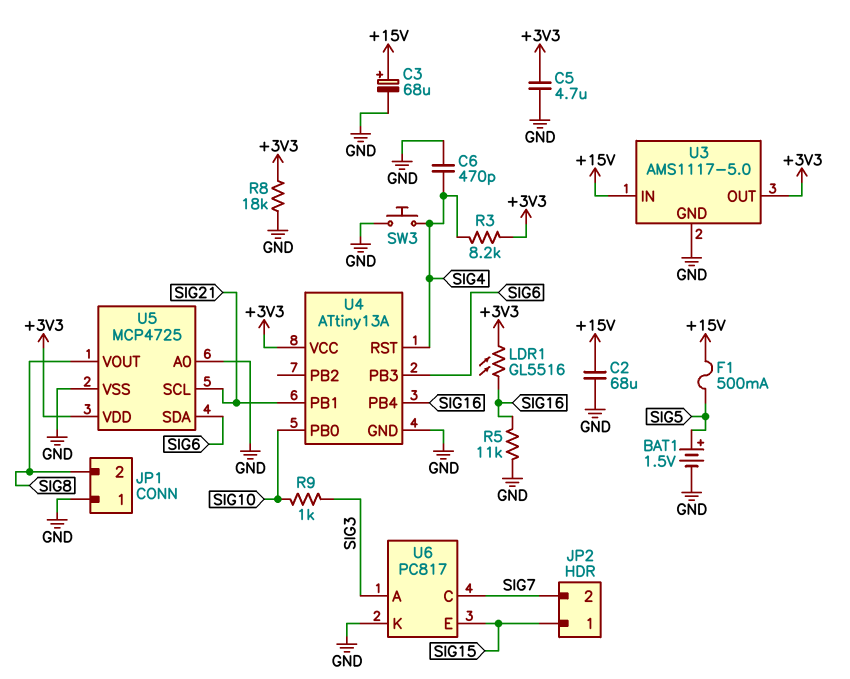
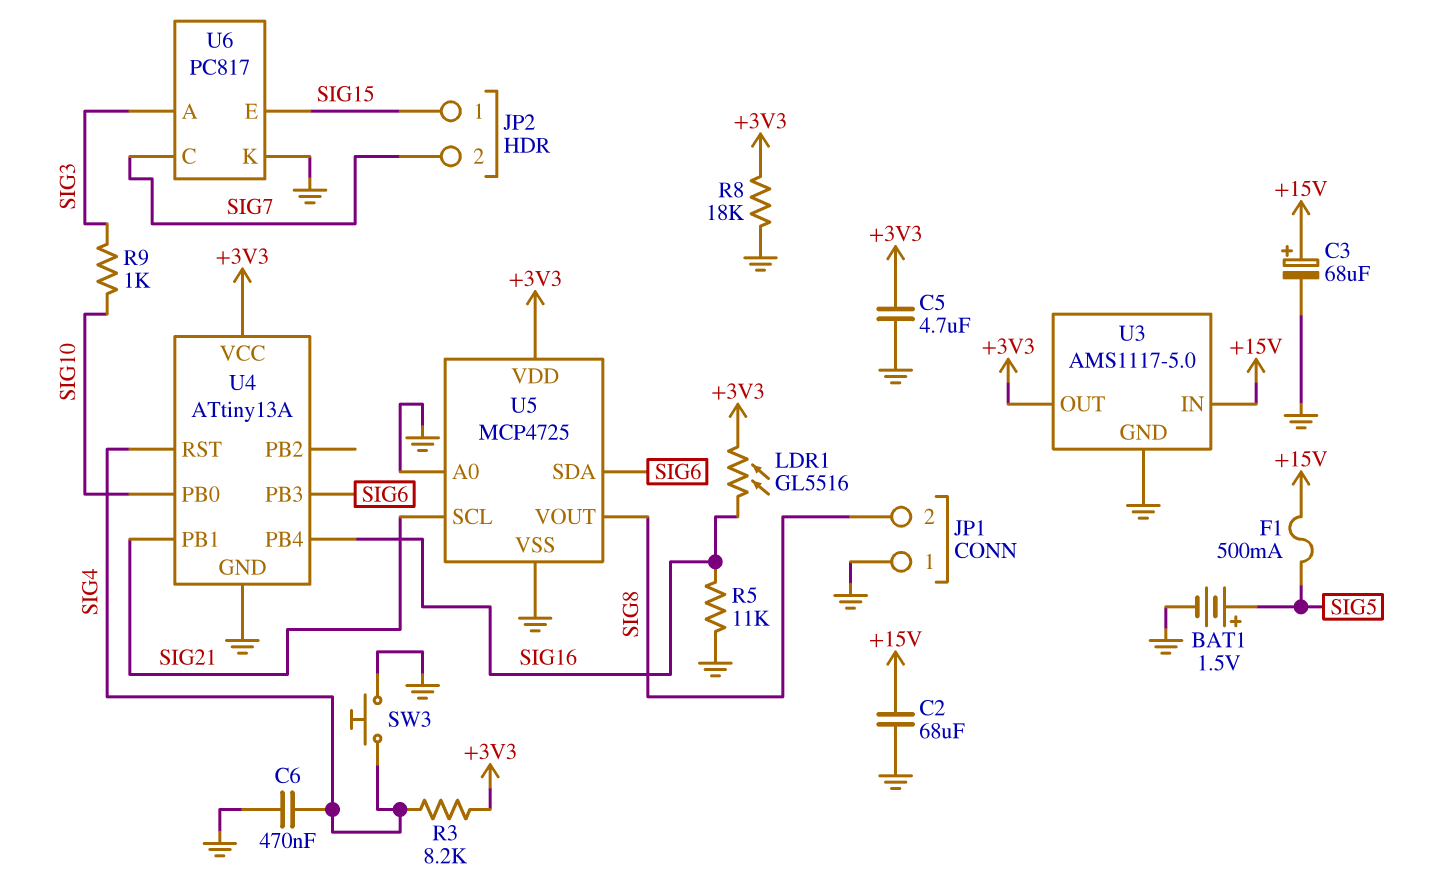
C6: 470pF (GND, SIG4) -> 470nF (GND, SIG4)

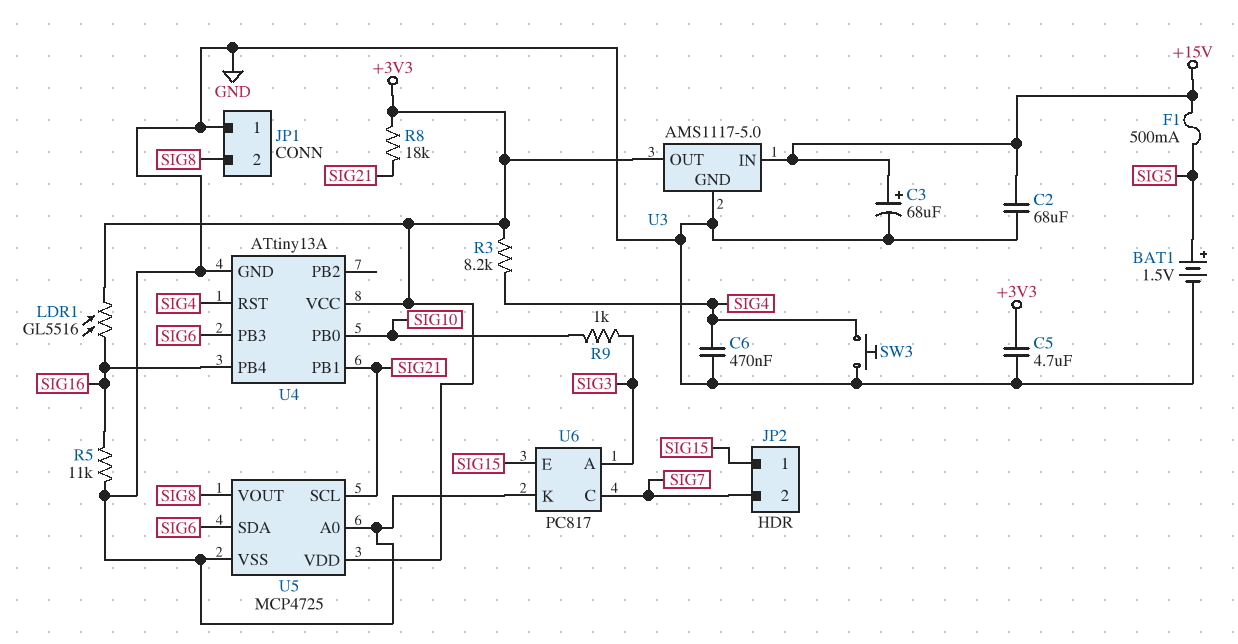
R8: 18k (+3V3, GND) -> 18k (+3V3, SIG21)

